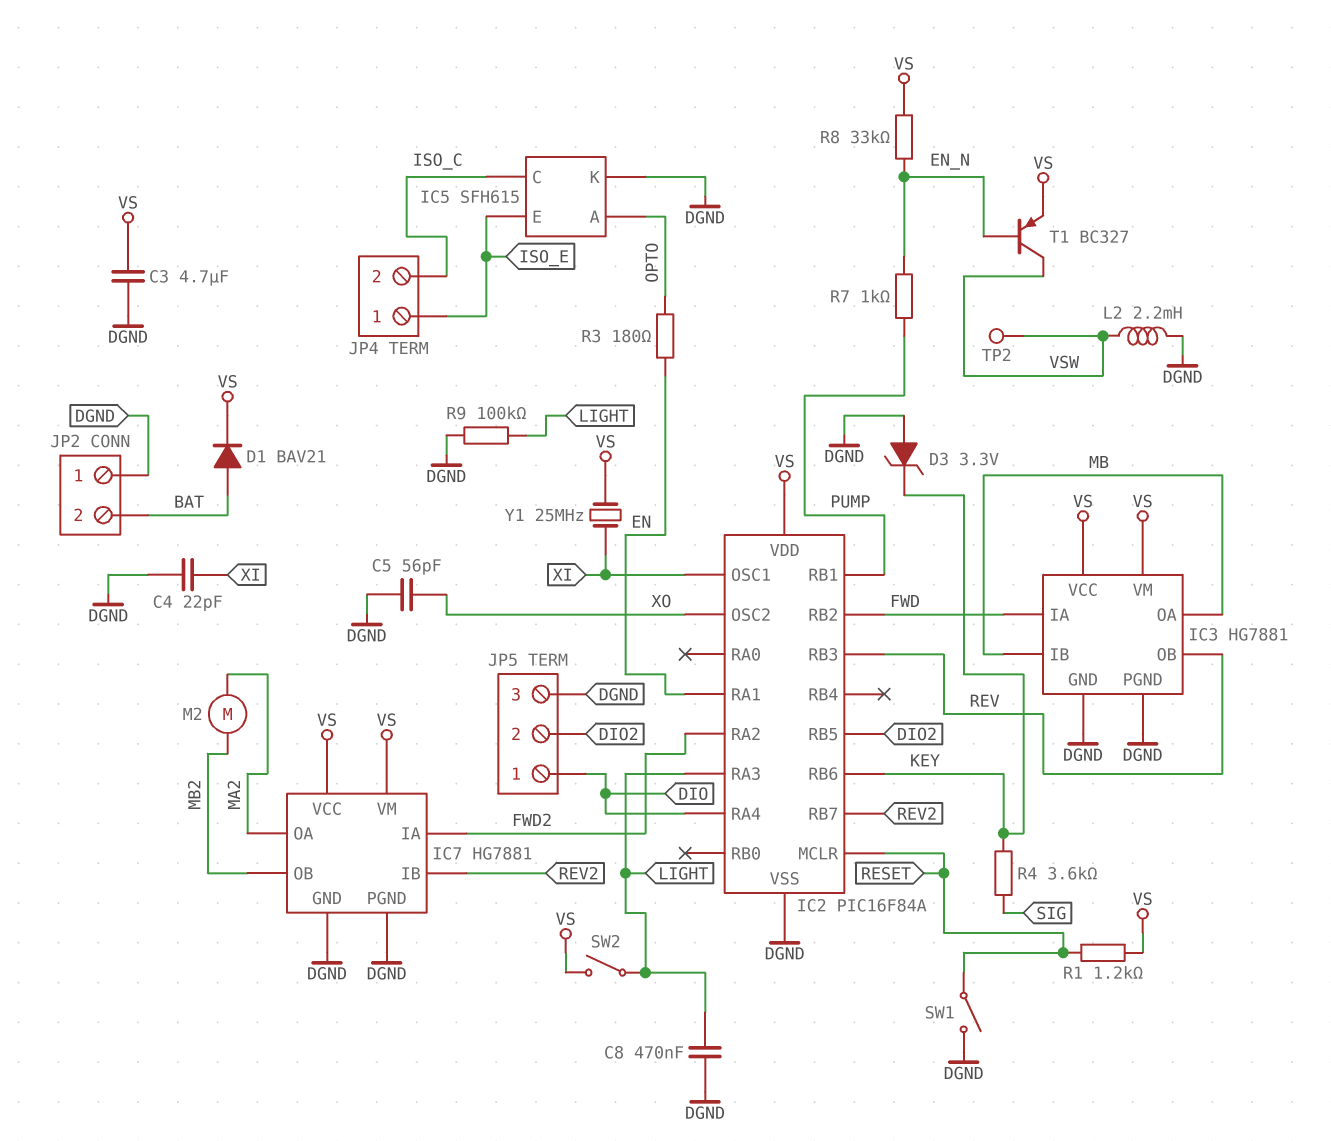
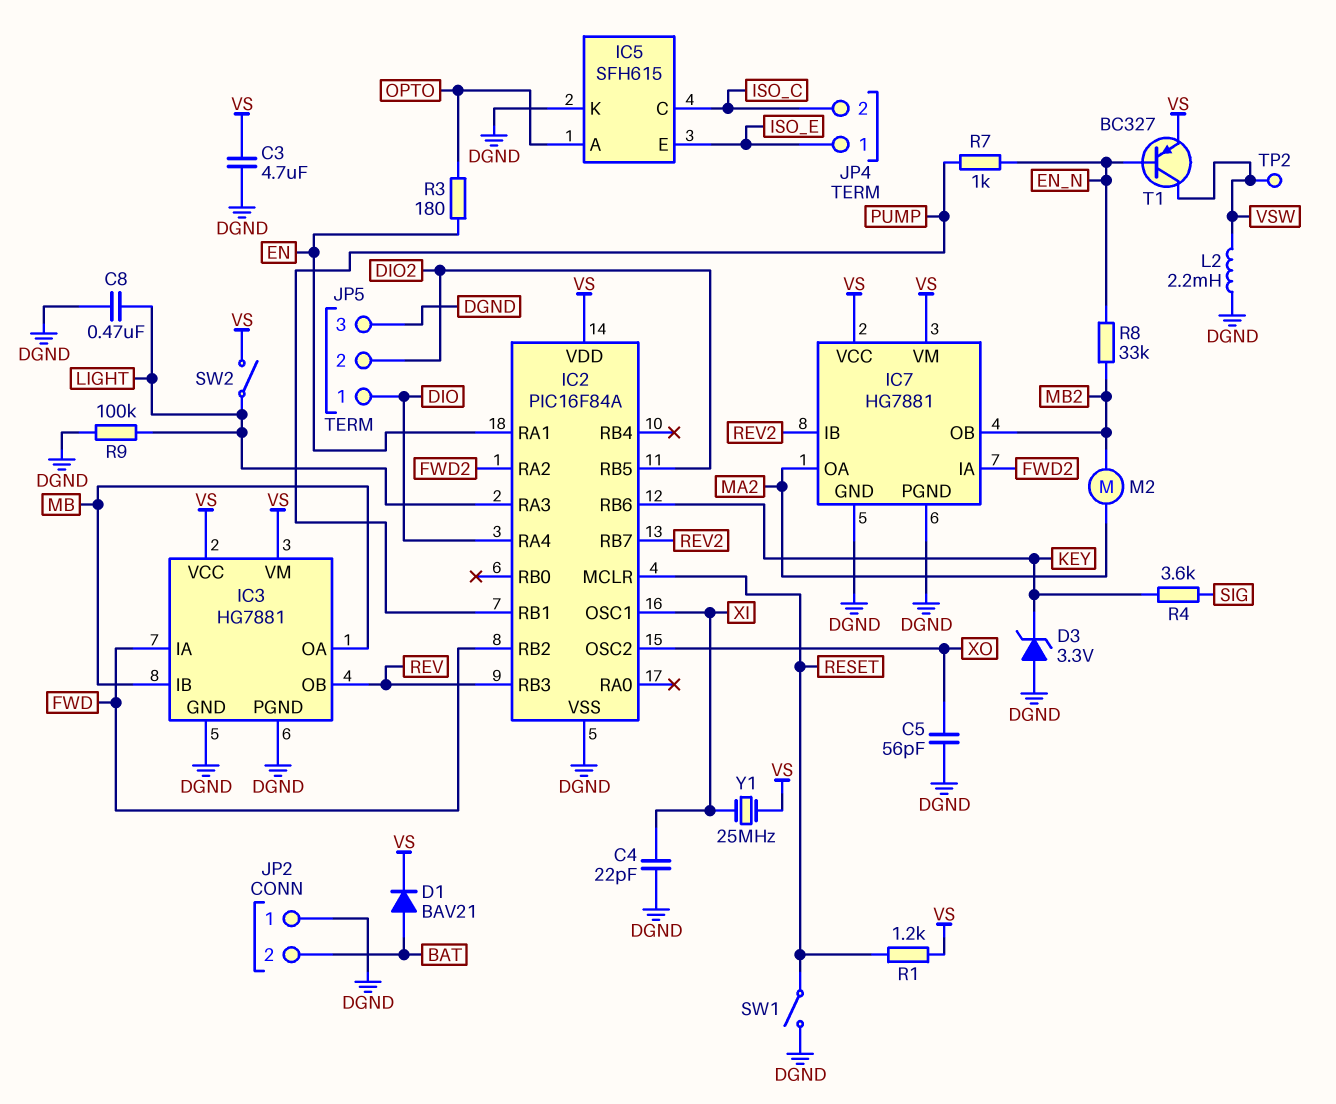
R8: 33k (EN_N, VS) -> 33k (EN_N, MB2)

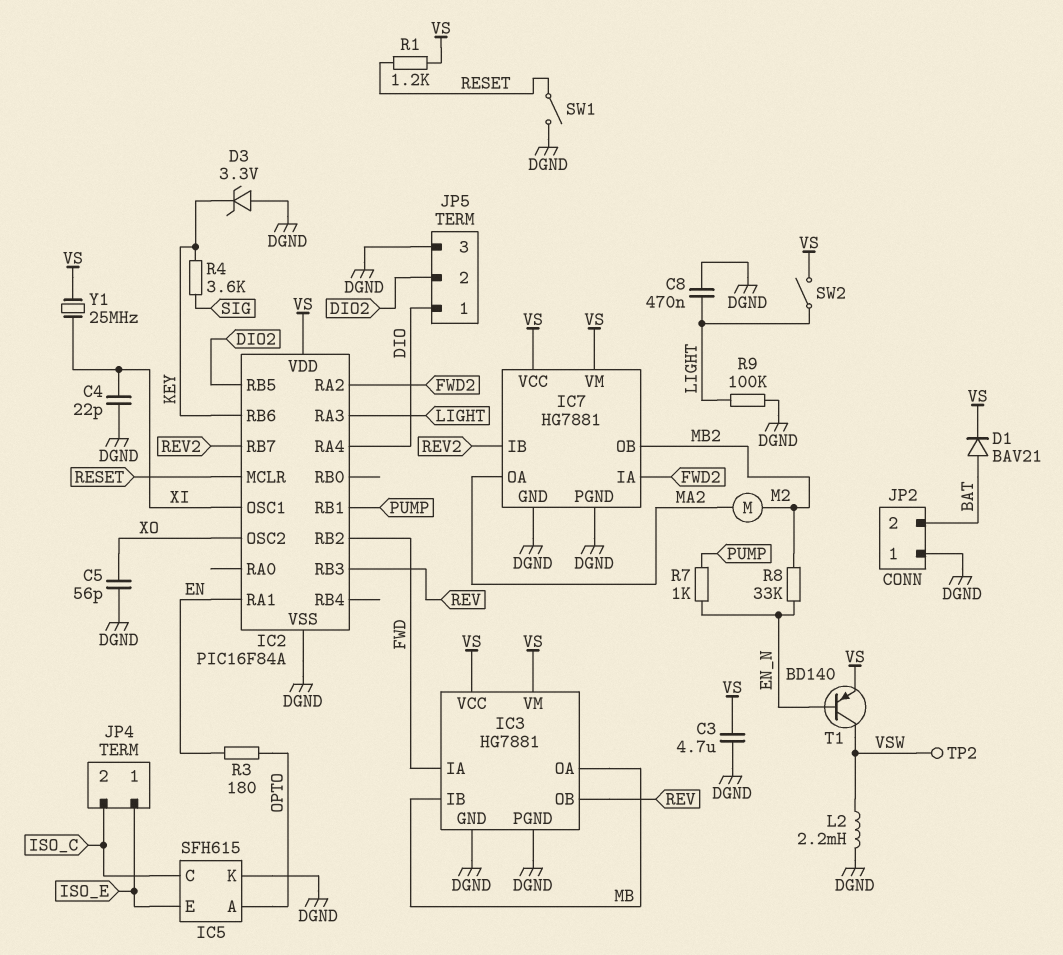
T1: PNP BC327 (B EN_N, C VSW, E VS) -> PNP BD140 (B EN_N, C VSW, E VS)

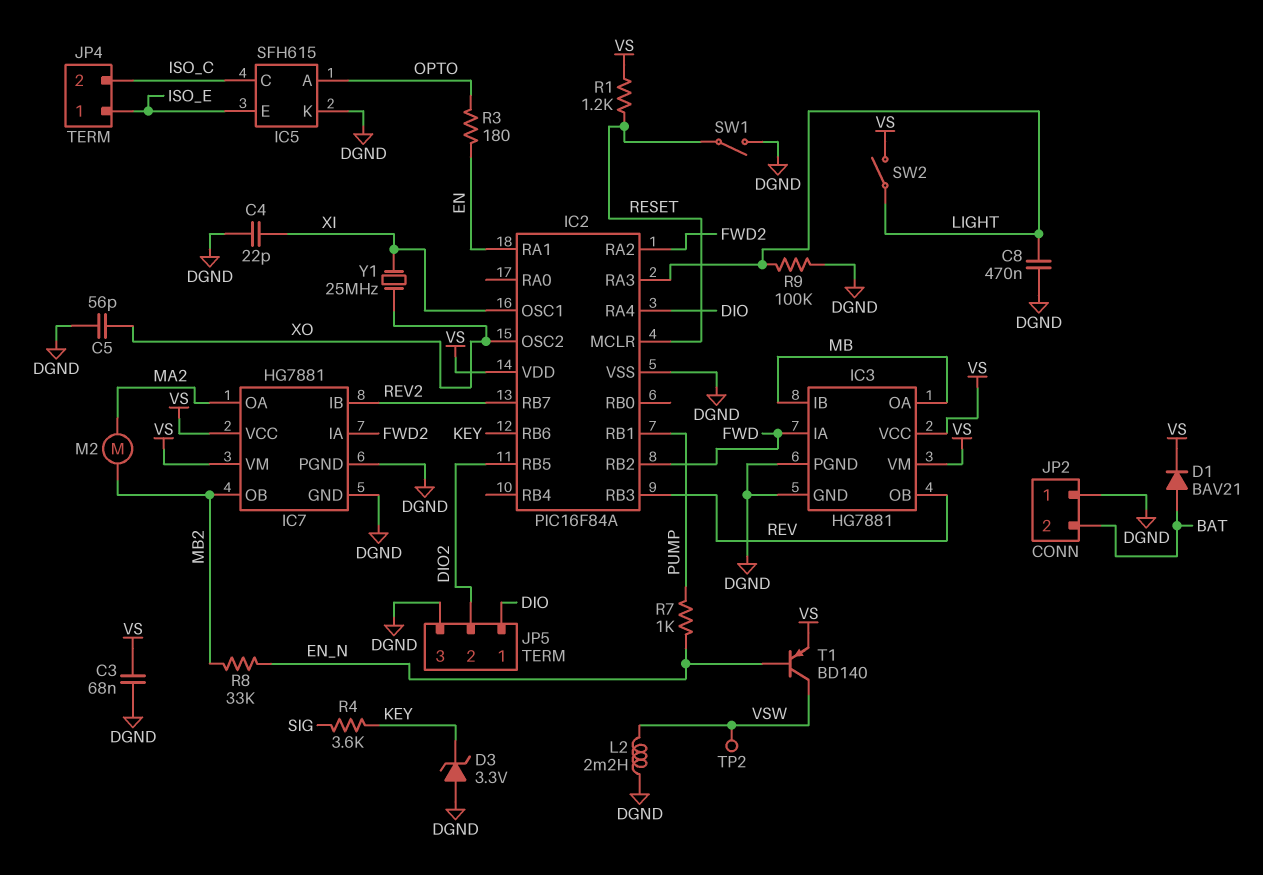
C3: 4.7uF (DGND, VS) -> 68nF (DGND, VS)
Y1: 25MHz (VS, XI) -> 25MHz (XI, XO)

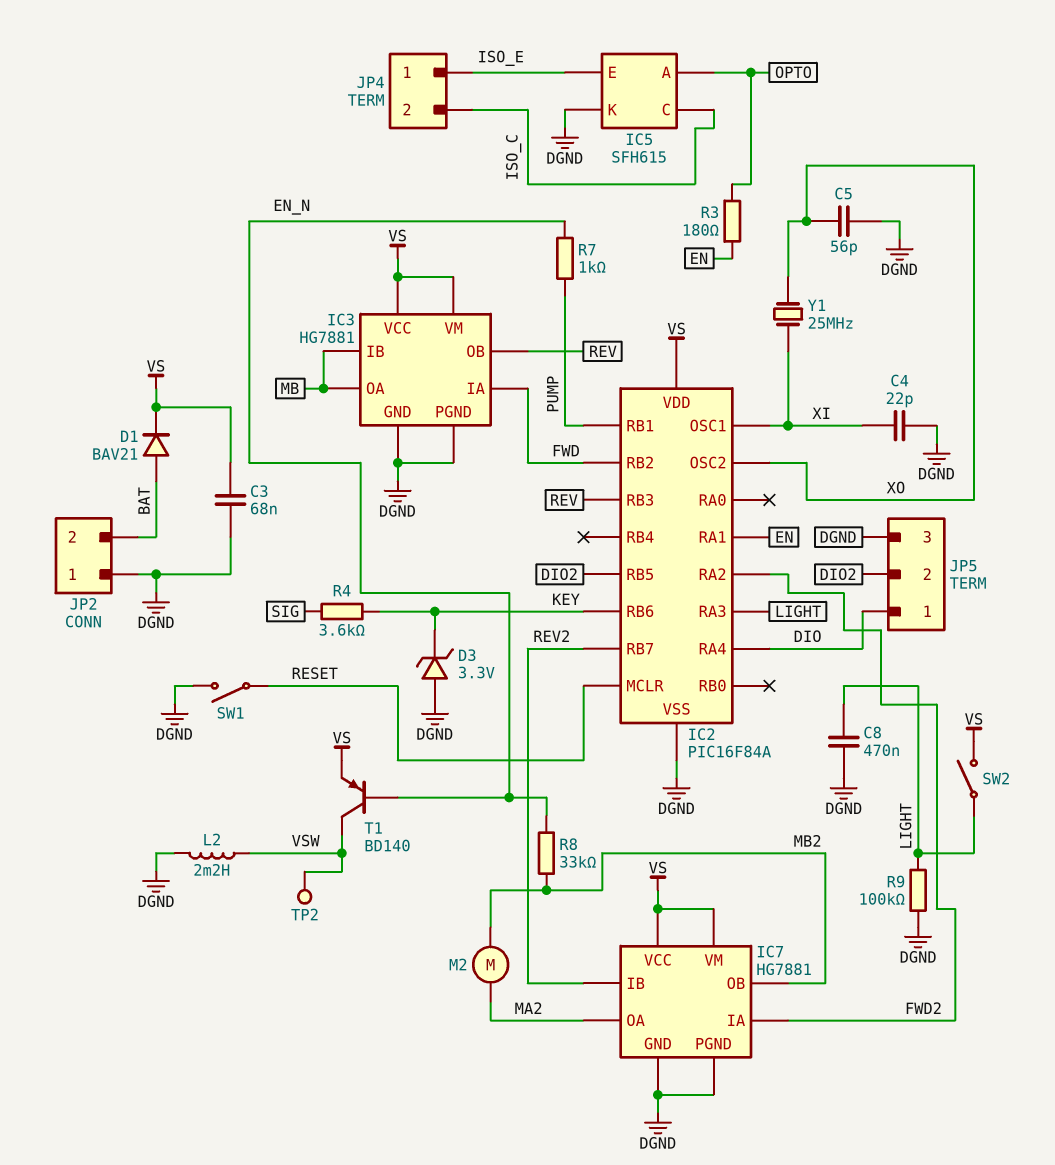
R1: 1.2k (RESET, VS) -> none

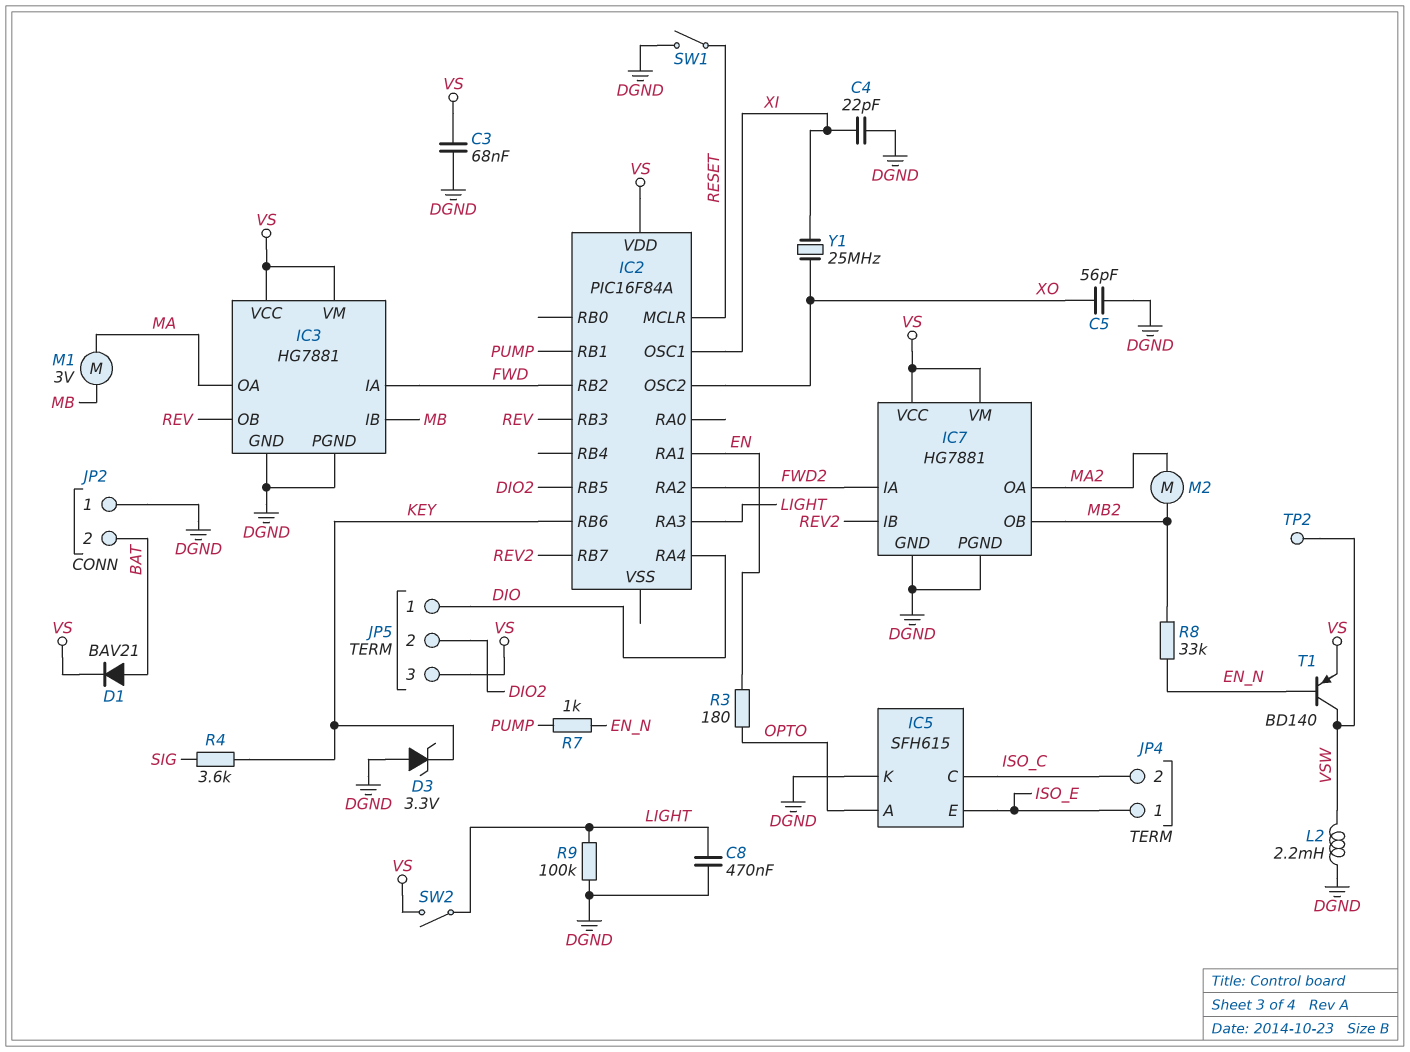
IC2 pin VSS: DGND -> none
IC3 pin OA: MB -> MA
JP5 pin 3: DGND -> VS
M1: none -> motor 3V (MA, MB)

